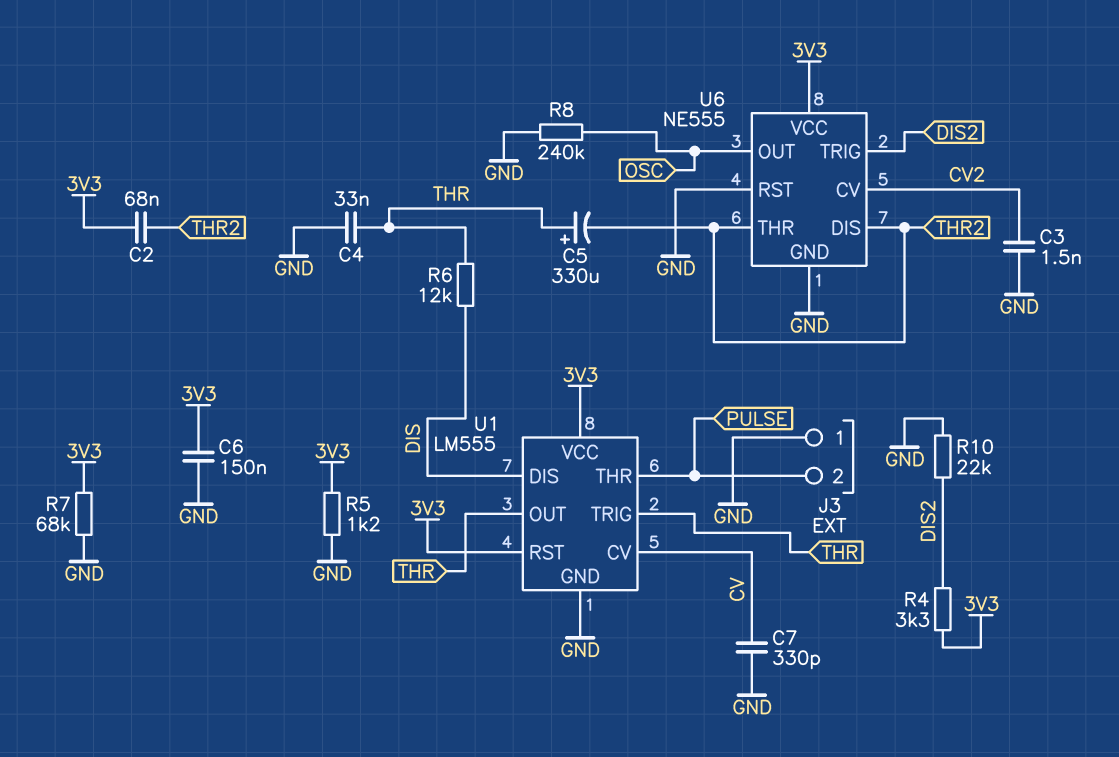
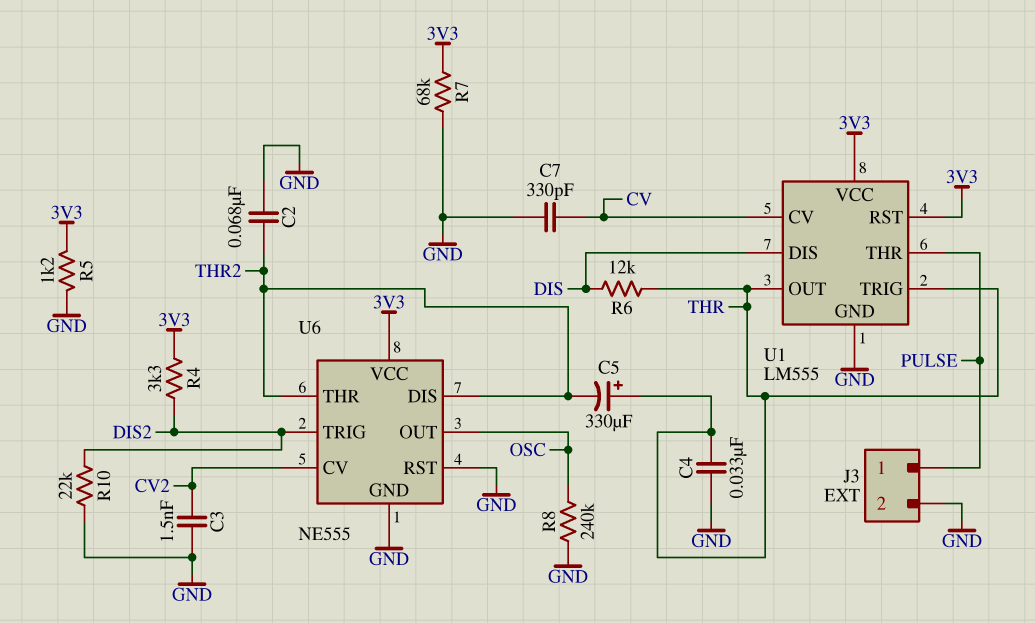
C2: 68nF (3V3, THR2) -> 68nF (GND, THR2)
C6: 150nF (3V3, GND) -> none
J3 pin 1: GND -> PULSE
J3 pin 2: PULSE -> GND

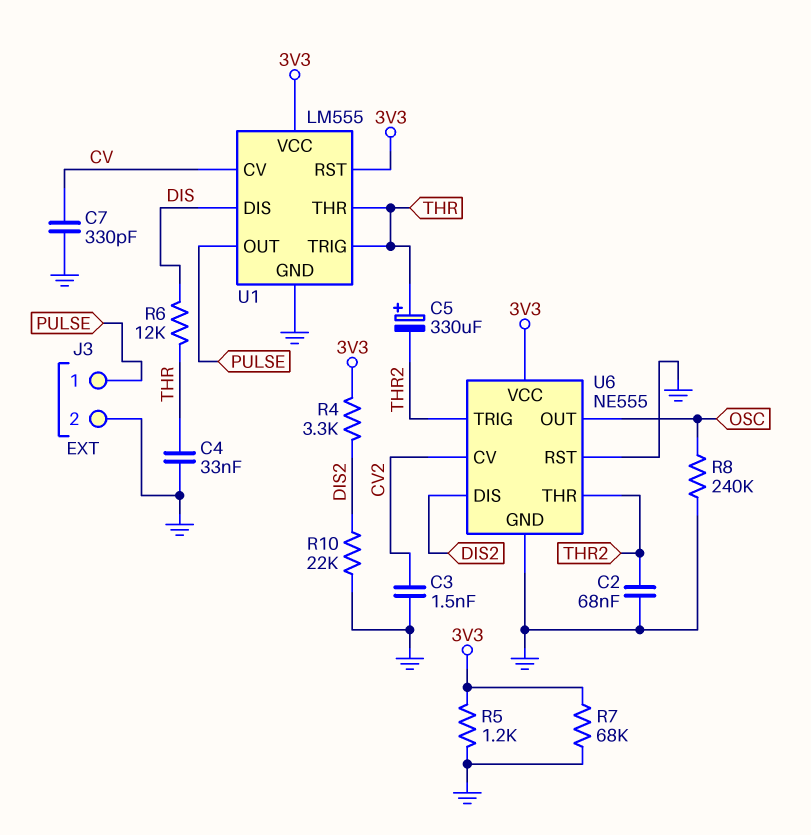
U1 pin OUT: THR -> PULSE
U1 pin THR: PULSE -> THR
U6 pin DIS: THR2 -> DIS2
U6 pin TRIG: DIS2 -> THR2

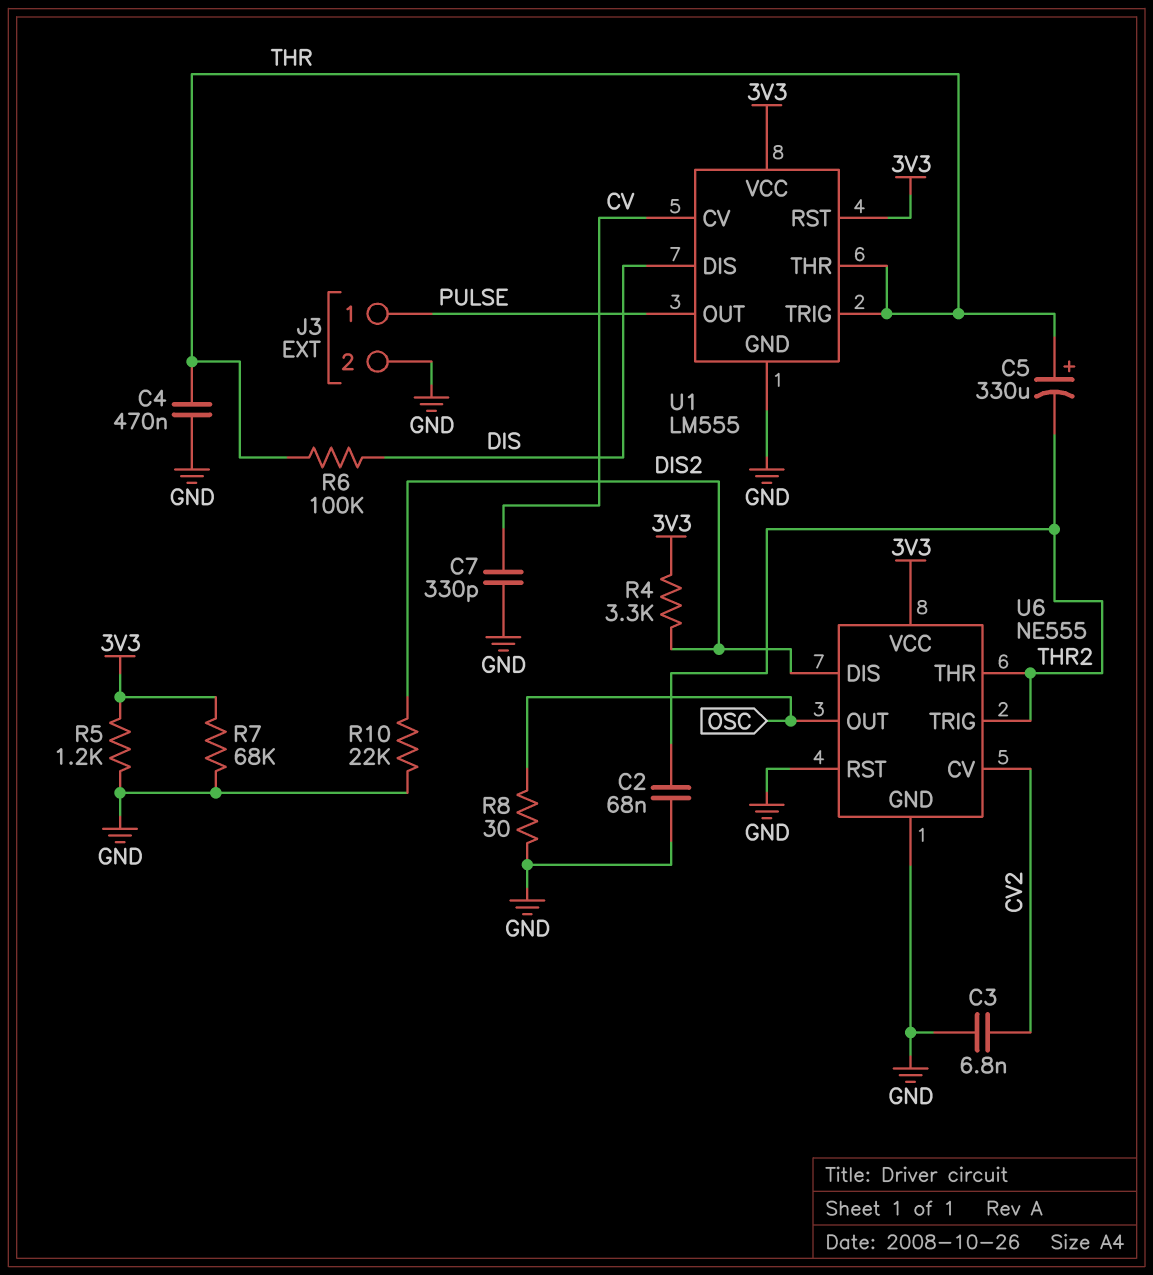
C3: 1.5nF (CV2, GND) -> 6.8nF (CV2, GND)
C4: 33nF (GND, THR) -> 470nF (GND, THR)
R6: 12k (DIS, THR) -> 100k (DIS, THR)
R8: 240k (GND, OSC) -> 30 (GND, OSC)

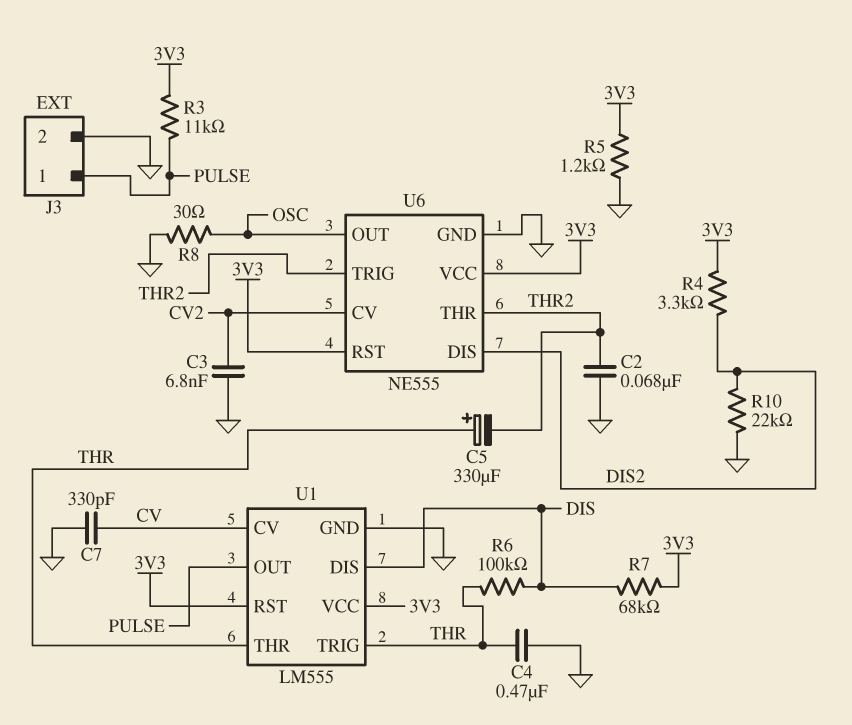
R3: none -> 11k (3V3, PULSE)
R7: 68k (3V3, GND) -> 68k (3V3, DIS)
U6 pin RST: GND -> 3V3

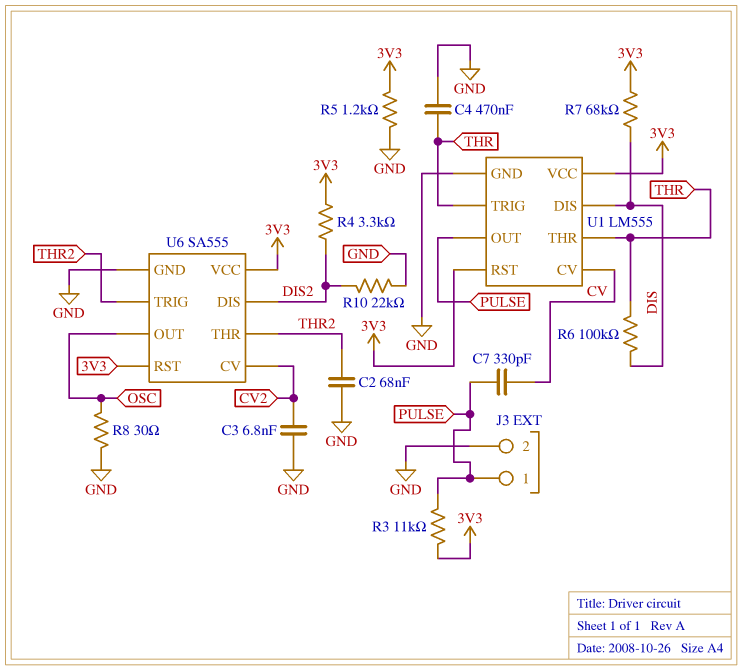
C5: 330uF (plus THR, minus THR2) -> none
C7: 330pF (CV, GND) -> 330pF (CV, PULSE)
U6: NE555 -> SA555

